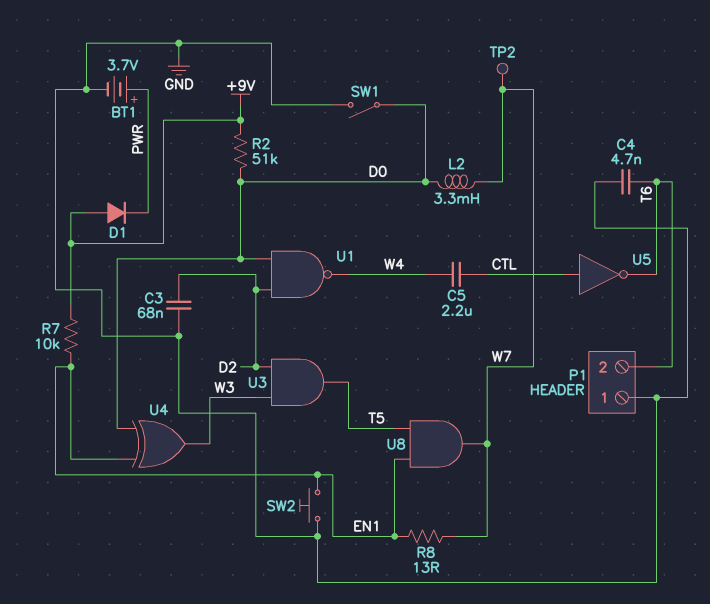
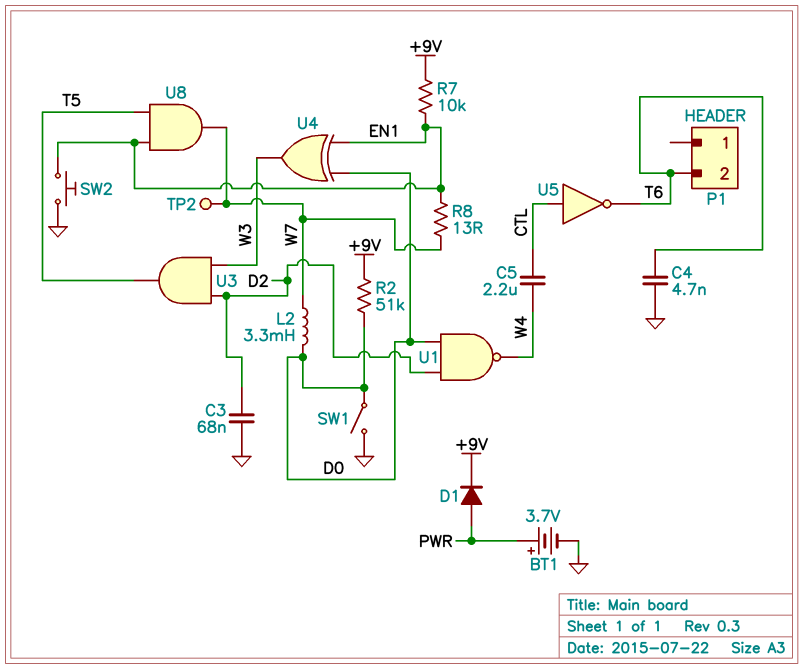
D1: diode (A +9V, K PWR) -> diode (A PWR, K +9V)
P1 pin 1: GND -> none

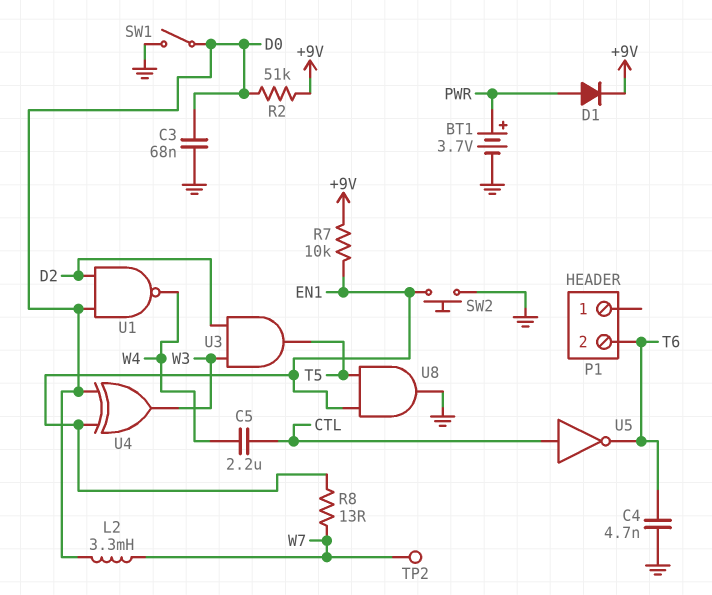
C3: 68nF (D2, GND) -> 68nF (D0, GND)
U8: AND (in EN1, in T5, out W7) -> AND (in EN1, in T5, out GND)

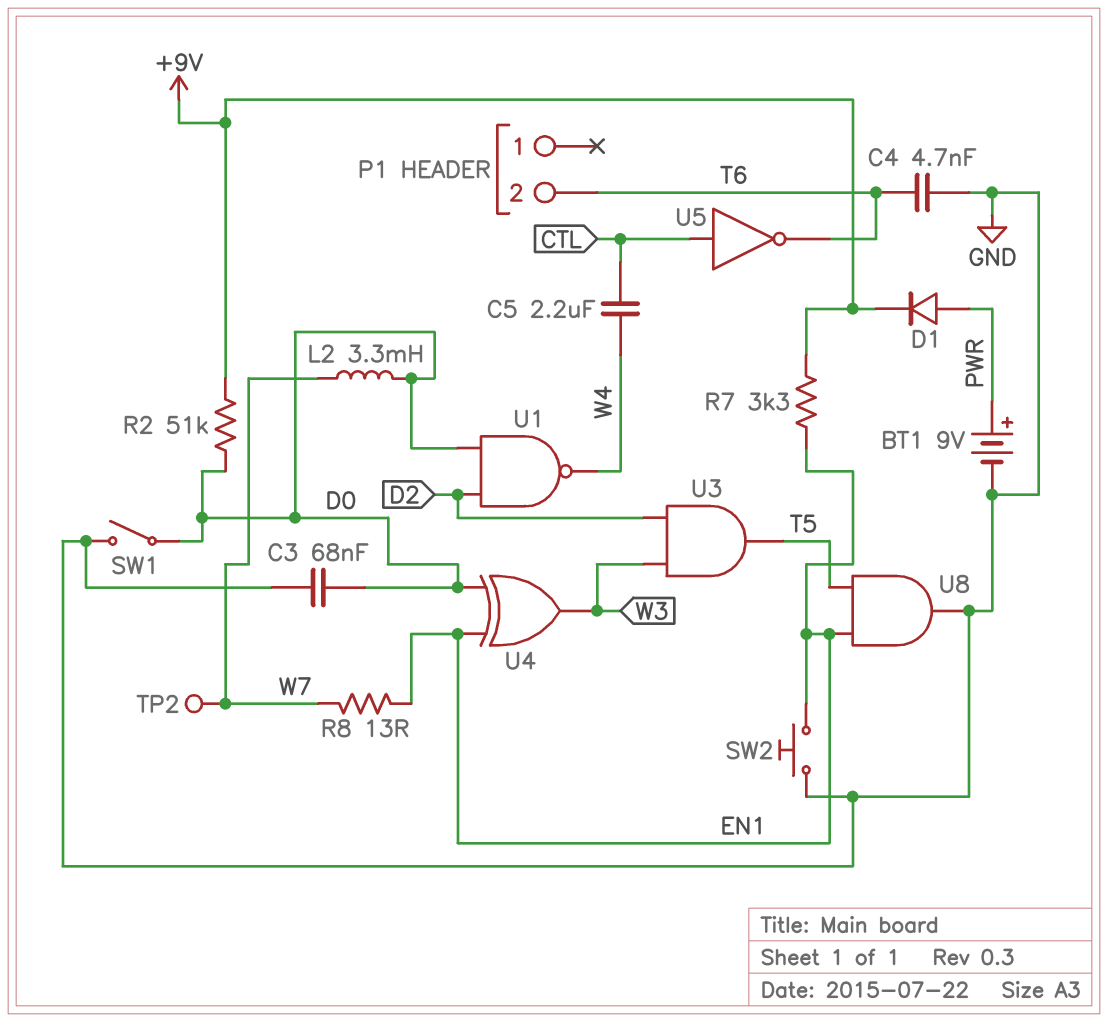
BT1: 3.7V (plus PWR, minus GND) -> 9V (plus PWR, minus GND)
R7: 10k (+9V, EN1) -> 3.3k (+9V, EN1)

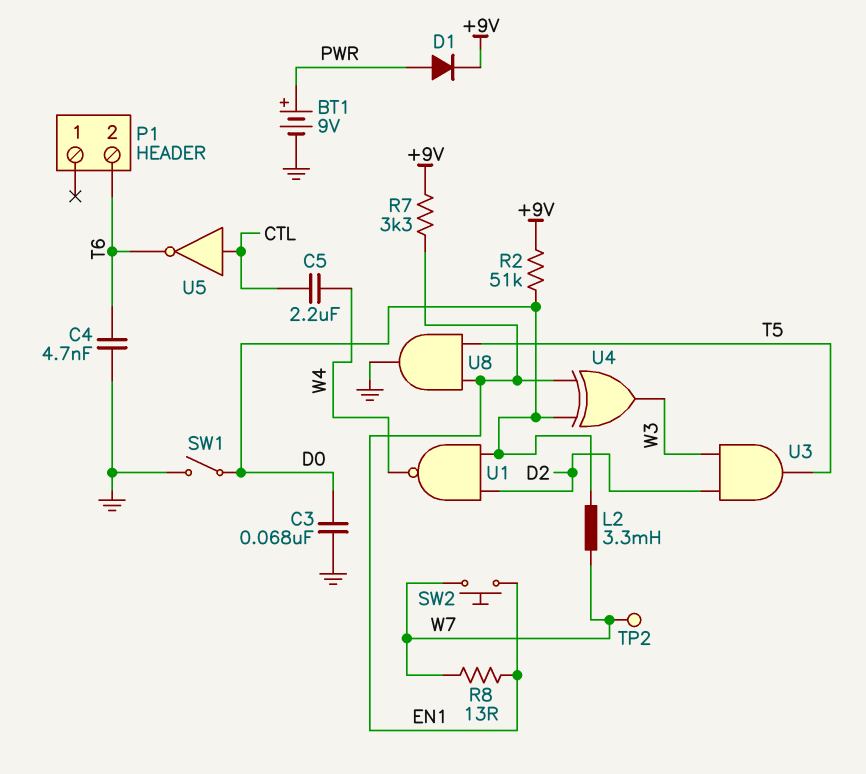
SW2: button (EN1, GND) -> button (EN1, W7)

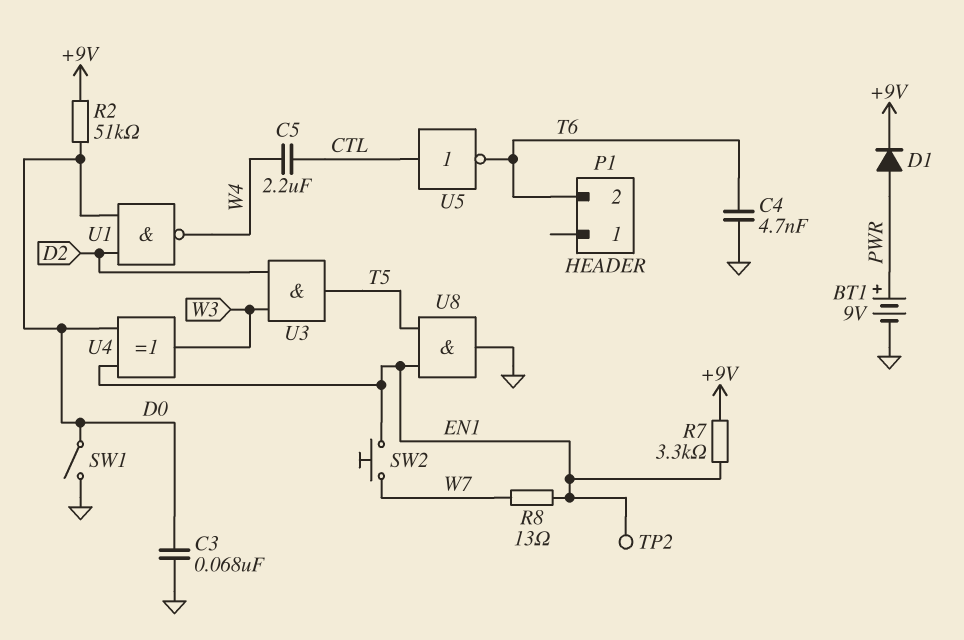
L2: 3.3mH (D0, W7) -> none
TP2: test point (W7) -> test point (EN1)

